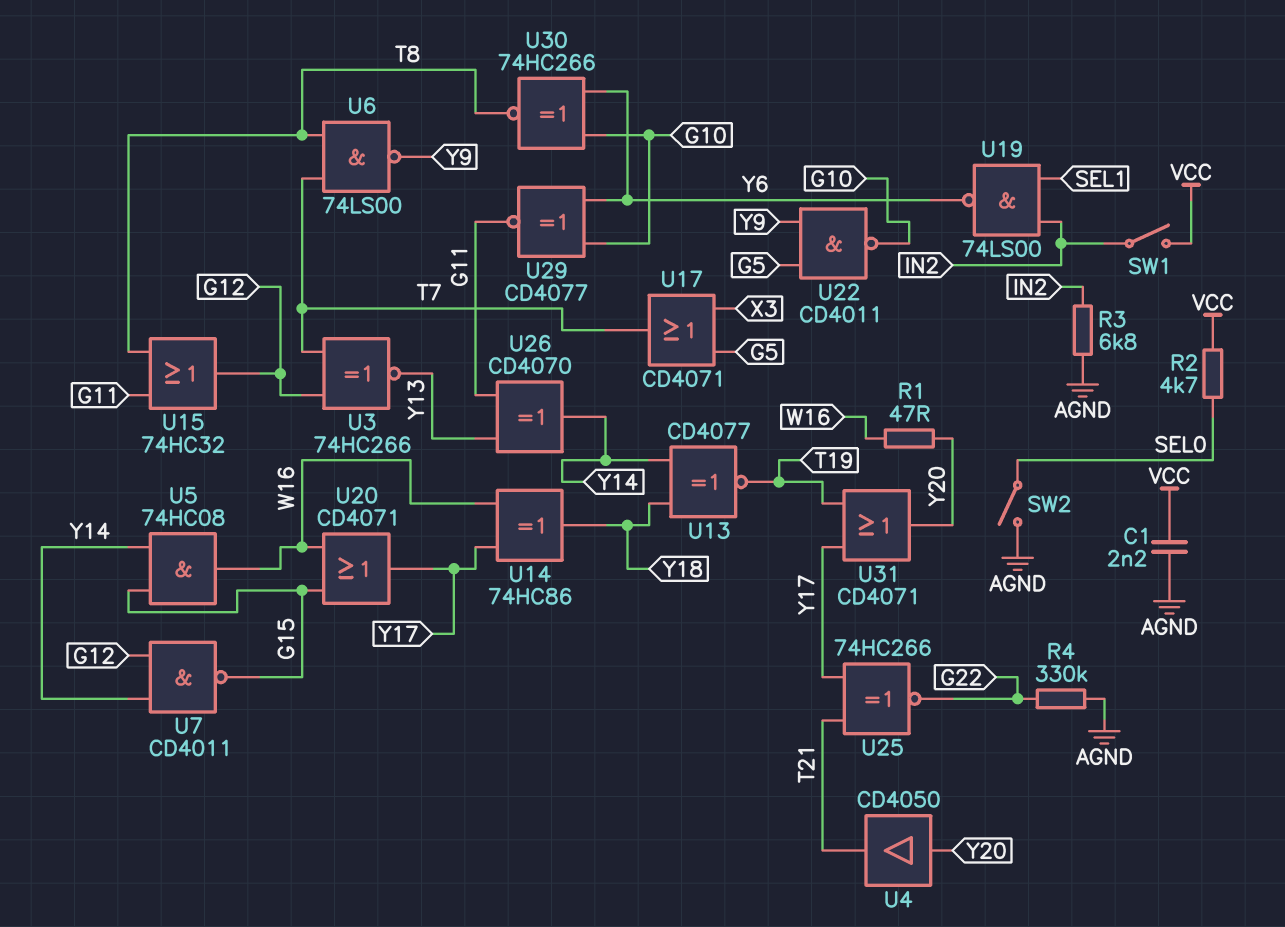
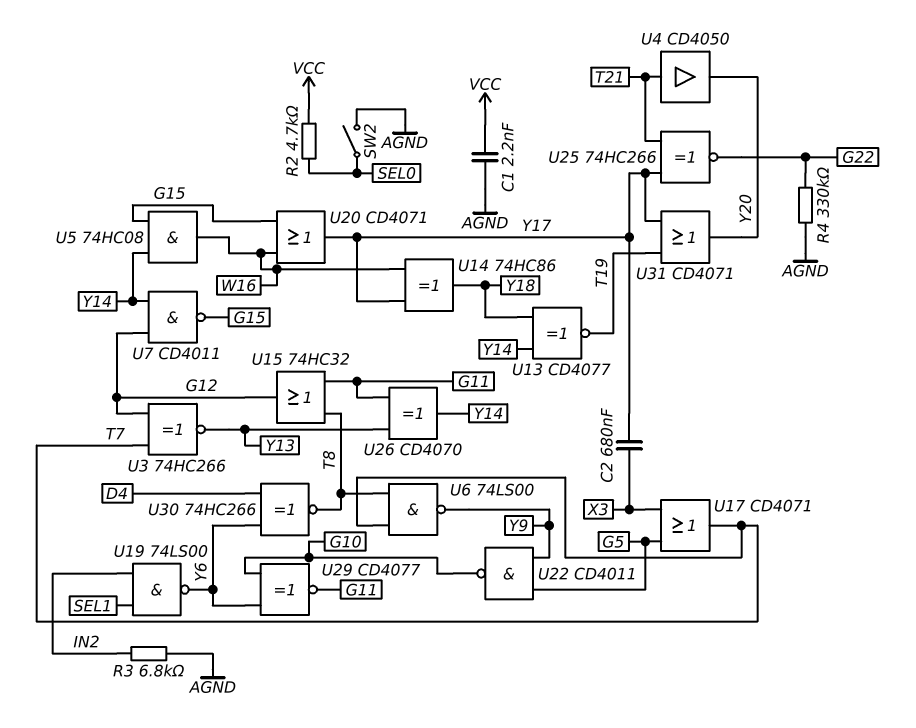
C2: none -> 680nF (X3, Y17)
R1: 47 (W16, Y20) -> none
SW1: switch (IN2, VCC) -> none
U4: buffer CD4050 (in Y20, out T21) -> buffer CD4050 (in T21, out Y20)
U30: XNOR 74HC266 (in G10, in Y6, out T8) -> XNOR 74HC266 (in D4, in Y6, out T8)

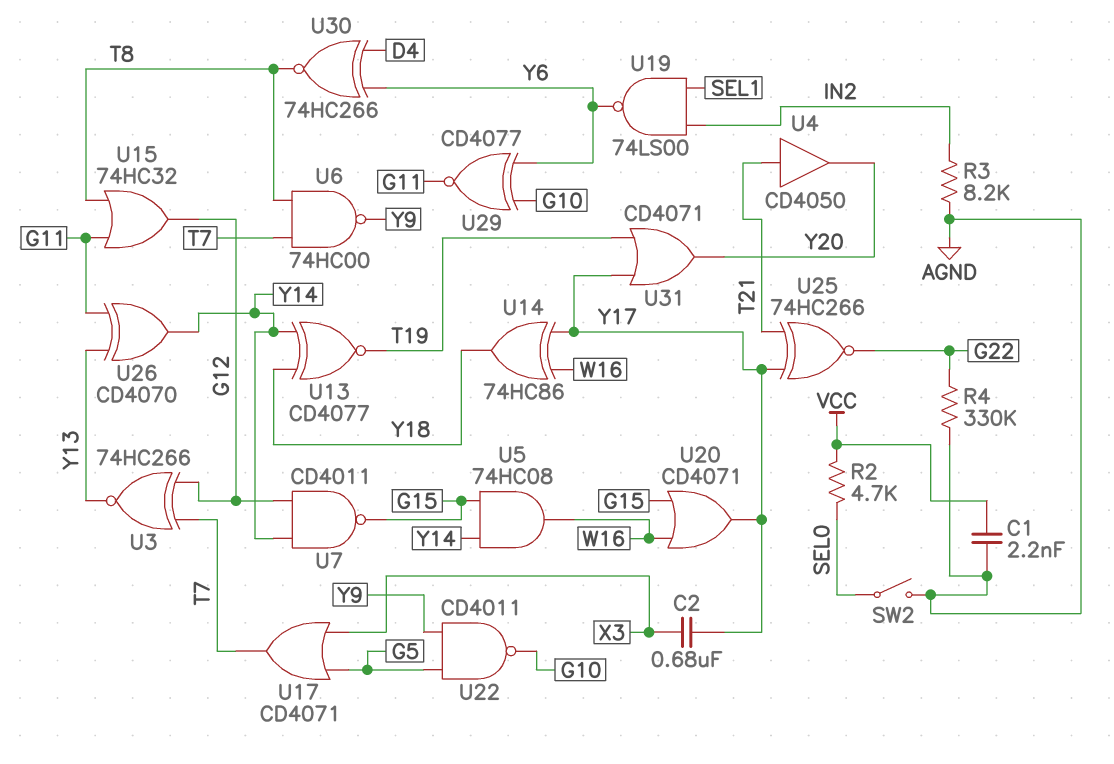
R3: 6.8k (AGND, IN2) -> 8.2k (AGND, IN2)
U6: NAND 74LS00 (in T7, in T8, out Y9) -> NAND 74HC00 (in T7, in T8, out Y9)

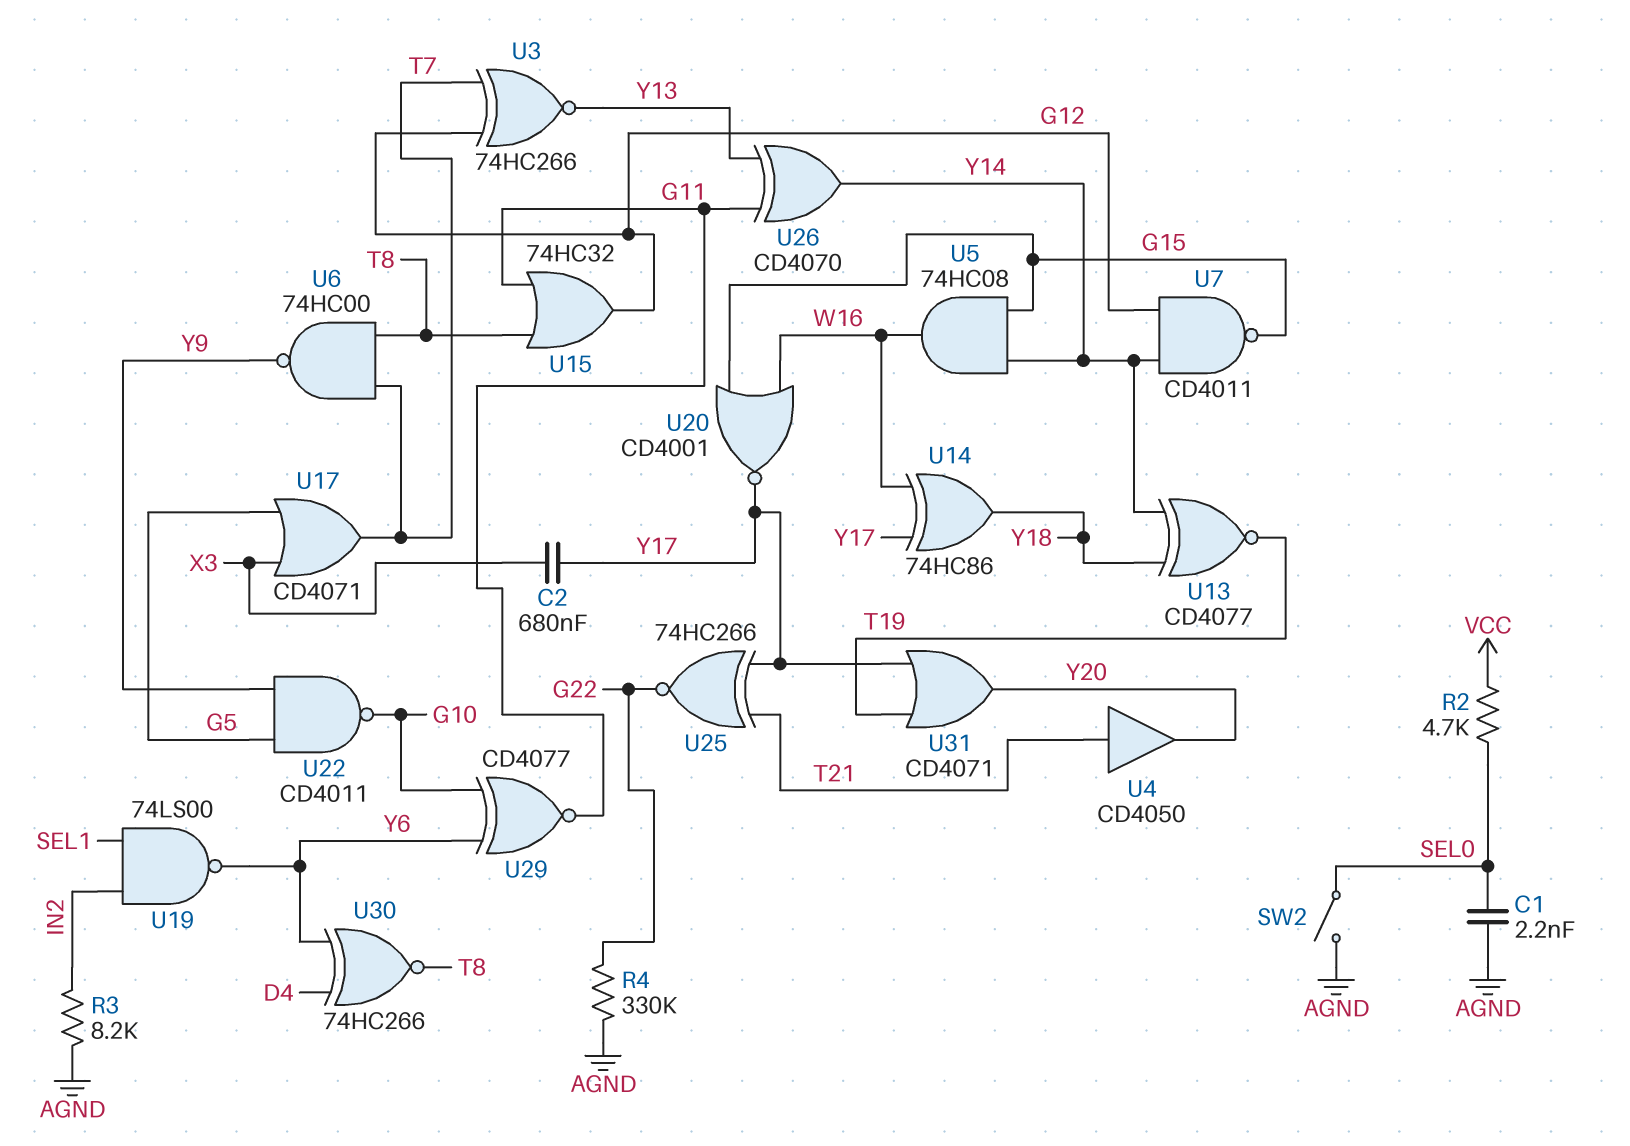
C1: 2.2nF (AGND, VCC) -> 2.2nF (AGND, SEL0)
U20: OR CD4071 (in G15, in W16, out Y17) -> NOR CD4001 (in G15, in W16, out Y17)

